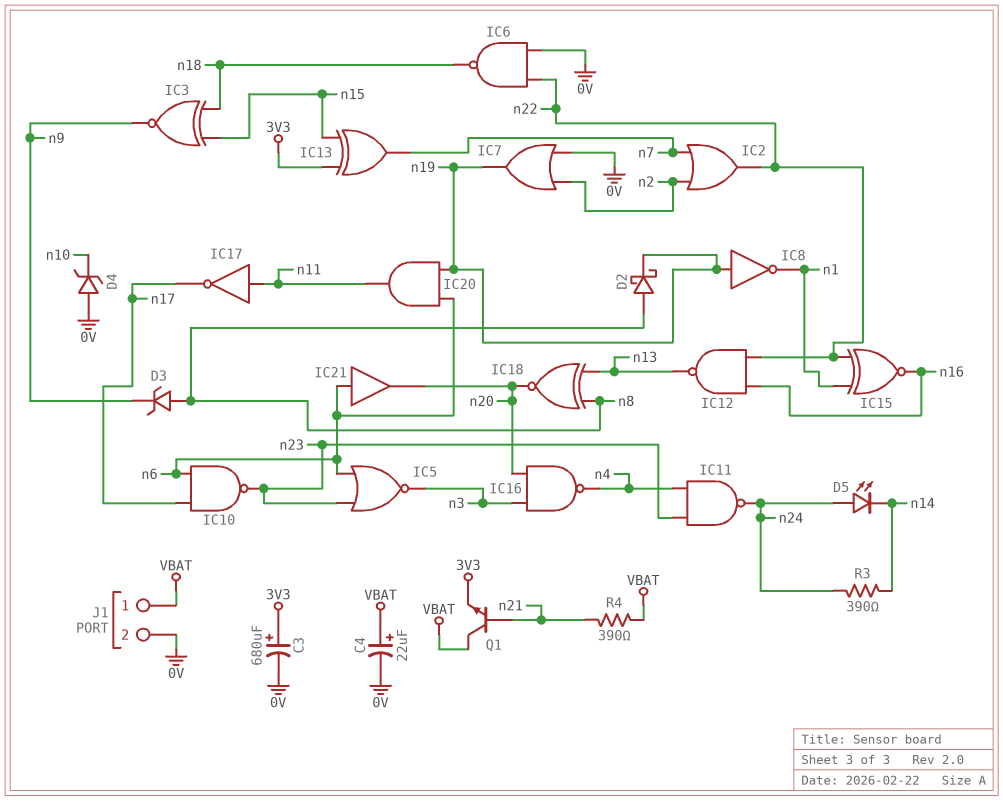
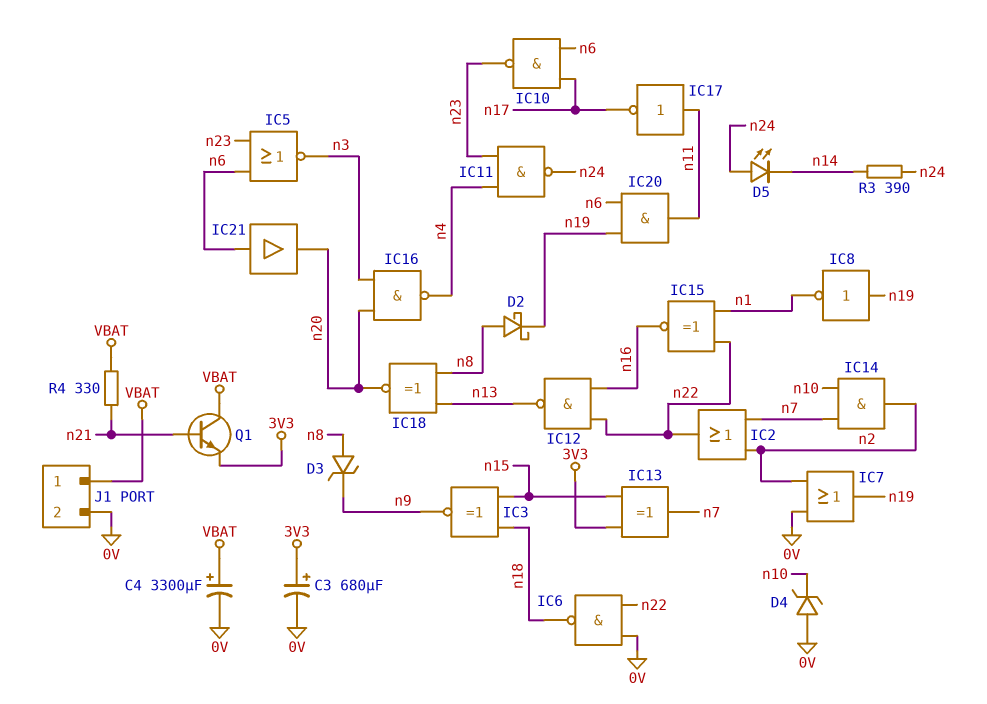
C4: 22uF (plus VBAT, minus 0V) -> 3300uF (plus VBAT, minus 0V)
IC14: none -> AND (in n7, in n10, out n2)
R4: 390 (VBAT, n21) -> 330 (VBAT, n21)

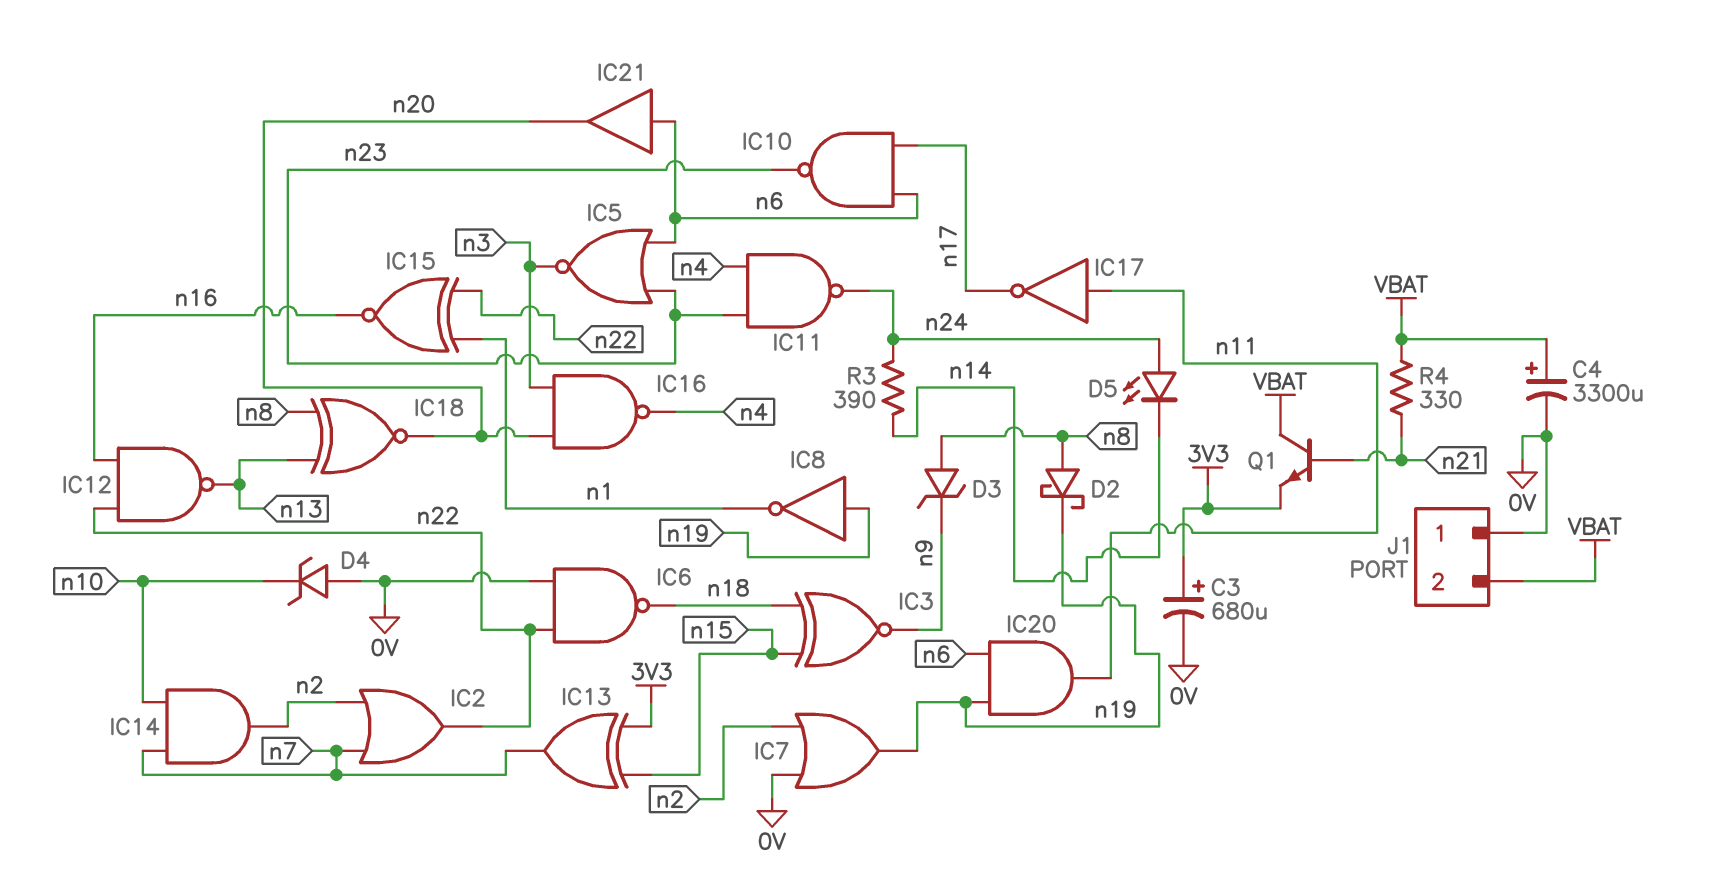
J1 pin 1: VBAT -> 0V
J1 pin 2: 0V -> VBAT

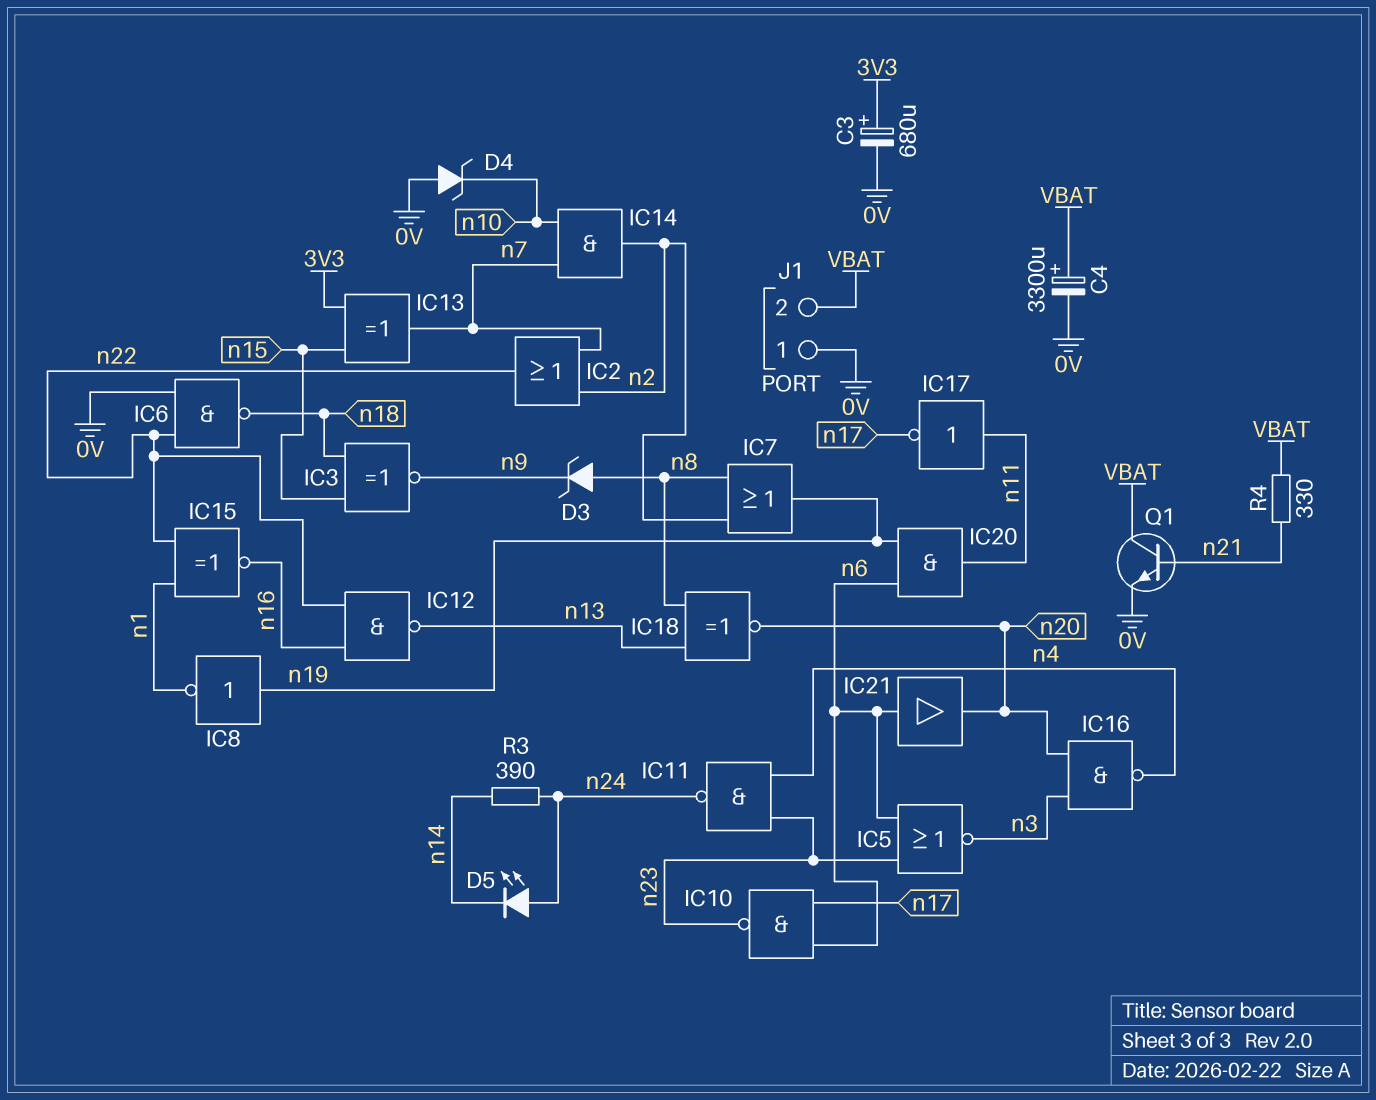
D2: schottky (A n8, K n19) -> none
IC7: OR (in 0V, in n2, out n19) -> OR (in n2, in n8, out n19)
Q1: NPN (B n21, C VBAT, E 3V3) -> NPN (B n21, C VBAT, E 0V)

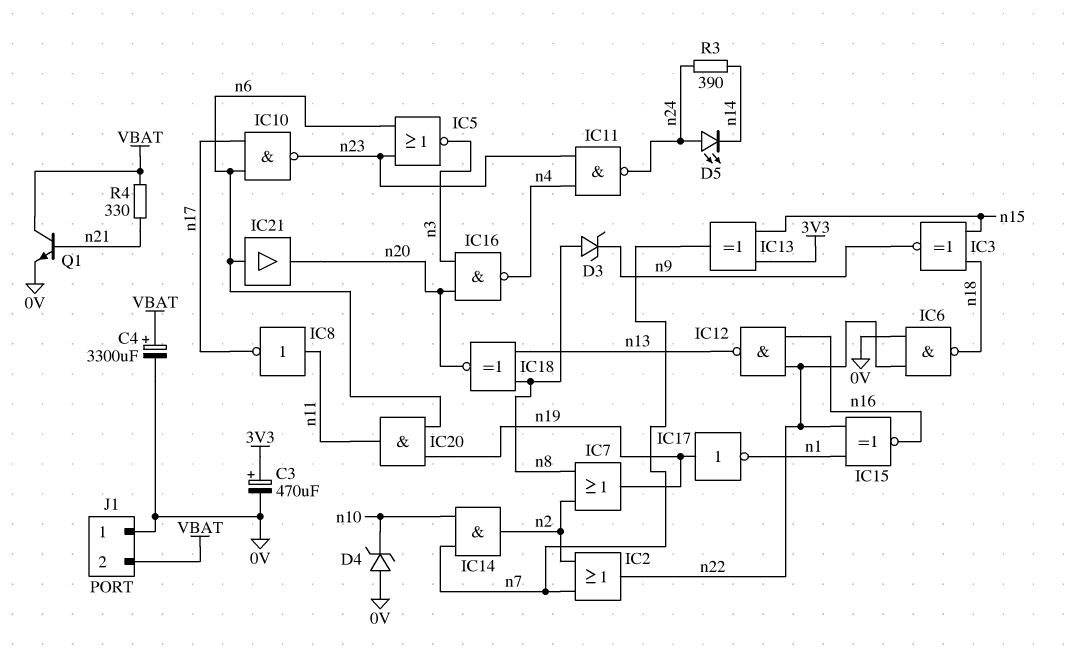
C3: 680uF (plus 3V3, minus 0V) -> 470uF (plus 3V3, minus 0V)
IC8: NOT (in n19, out n1) -> NOT (in n11, out n17)
IC17: NOT (in n11, out n17) -> NOT (in n19, out n1)

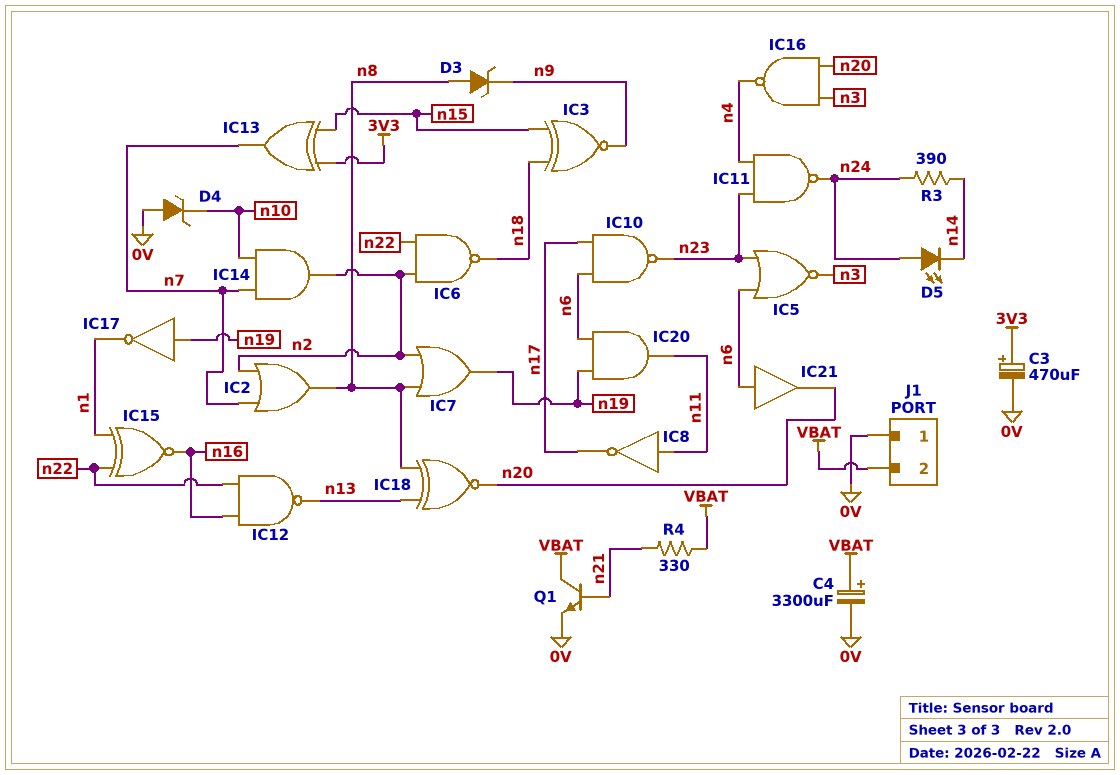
IC2: OR (in n2, in n7, out n22) -> OR (in n2, in n7, out n8)
IC6: NAND (in 0V, in n22, out n18) -> NAND (in n2, in n22, out n18)

